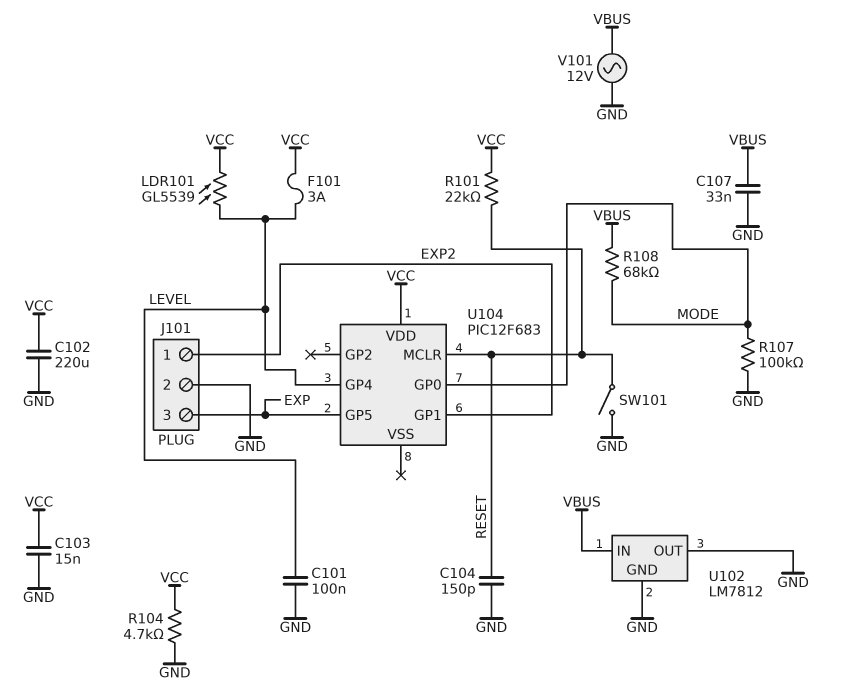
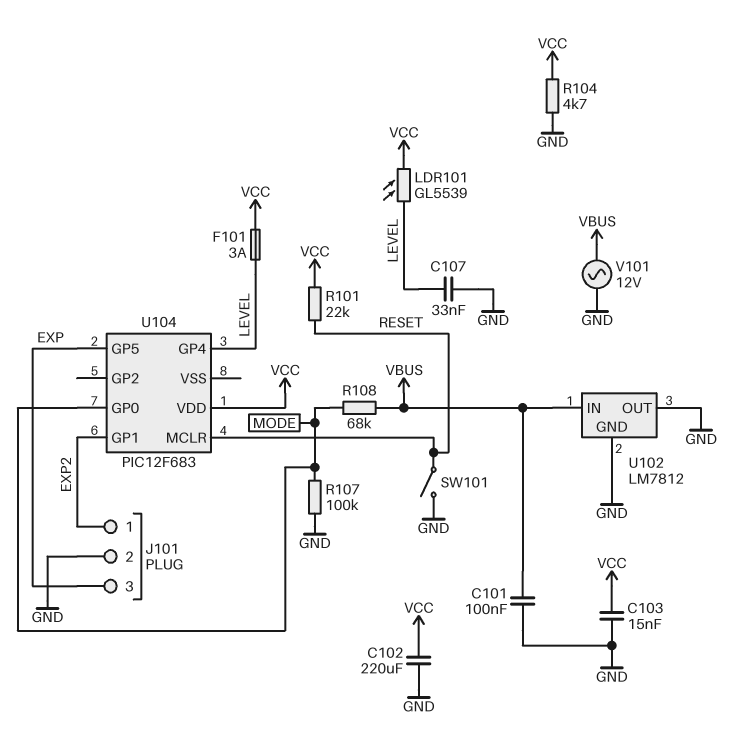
C101: 100nF (GND, LEVEL) -> 100nF (GND, VBUS)
C104: 150pF (GND, RESET) -> none
C107: 33nF (GND, VBUS) -> 33nF (GND, LEVEL)

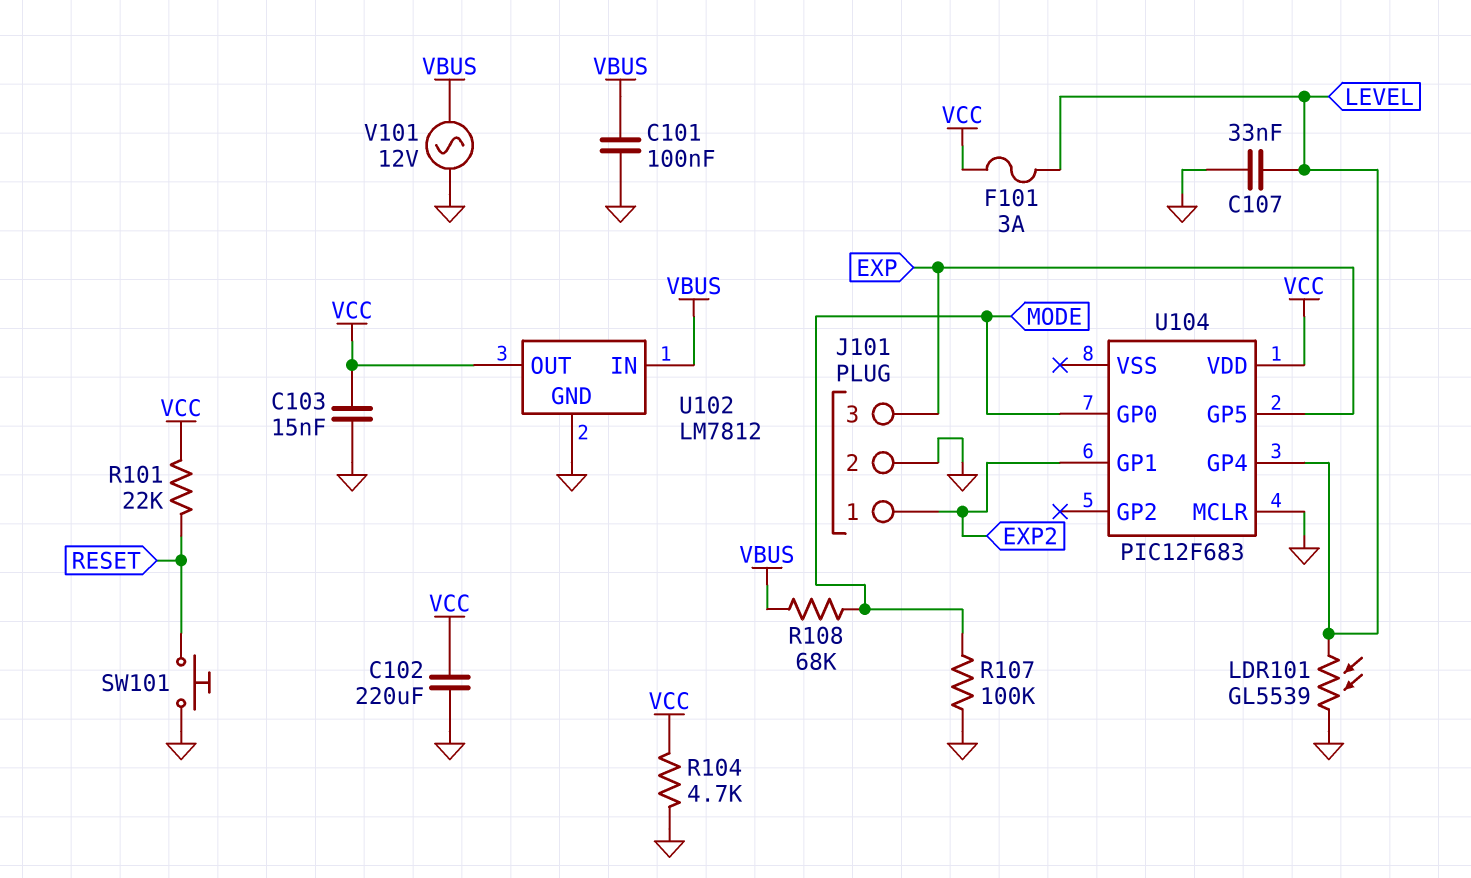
LDR101: GL5539 (LEVEL, VCC) -> GL5539 (GND, LEVEL)
SW101: switch (GND, RESET) -> button (GND, RESET)
U102 pin OUT: GND -> VCC
U104 pin MCLR: RESET -> GND

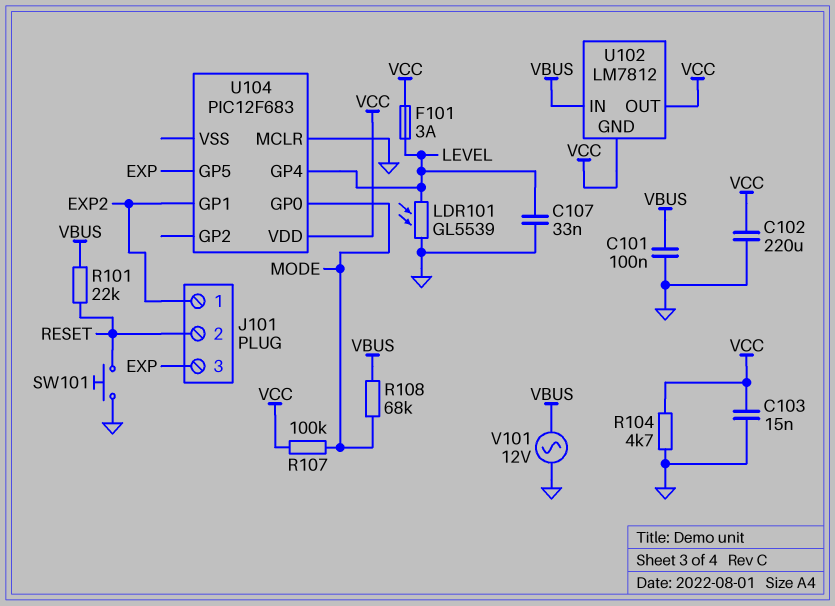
J101 pin 2: GND -> RESET
R101: 22k (RESET, VCC) -> 22k (RESET, VBUS)
R107: 100k (GND, MODE) -> 100k (MODE, VCC)
U102 pin GND: GND -> VCC

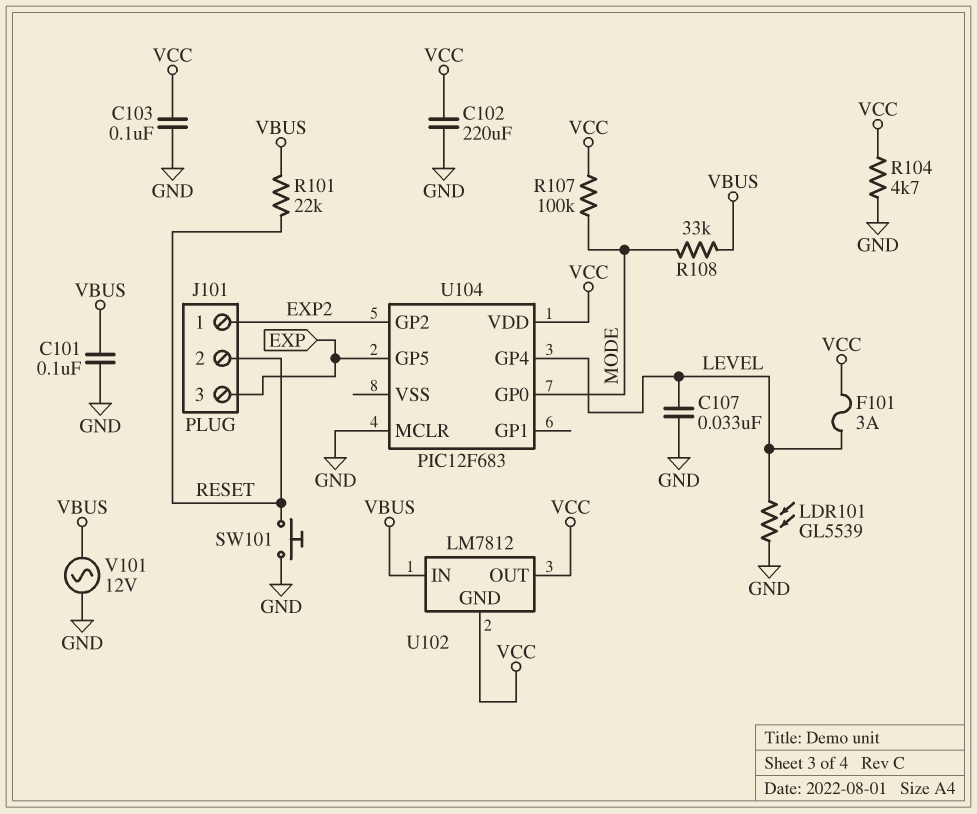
C103: 15nF (GND, VCC) -> 100nF (GND, VCC)
R108: 68k (MODE, VBUS) -> 33k (MODE, VBUS)
U104 pin GP1: EXP2 -> none
U104 pin GP2: none -> EXP2

